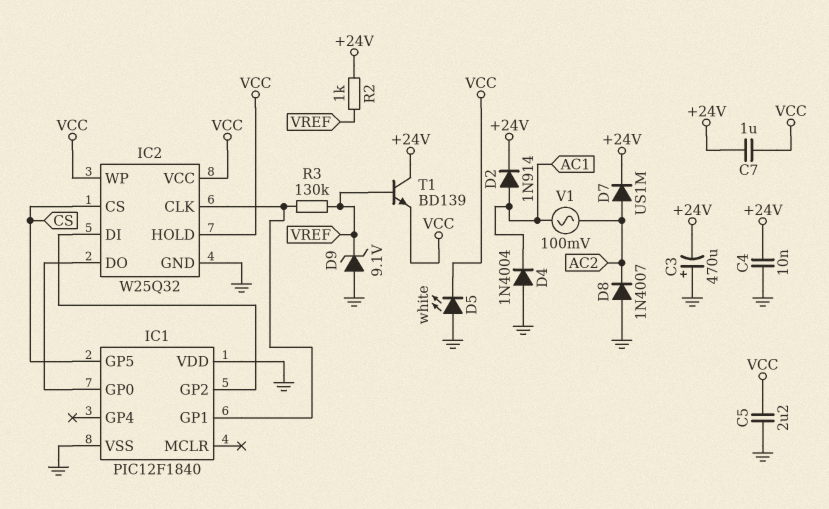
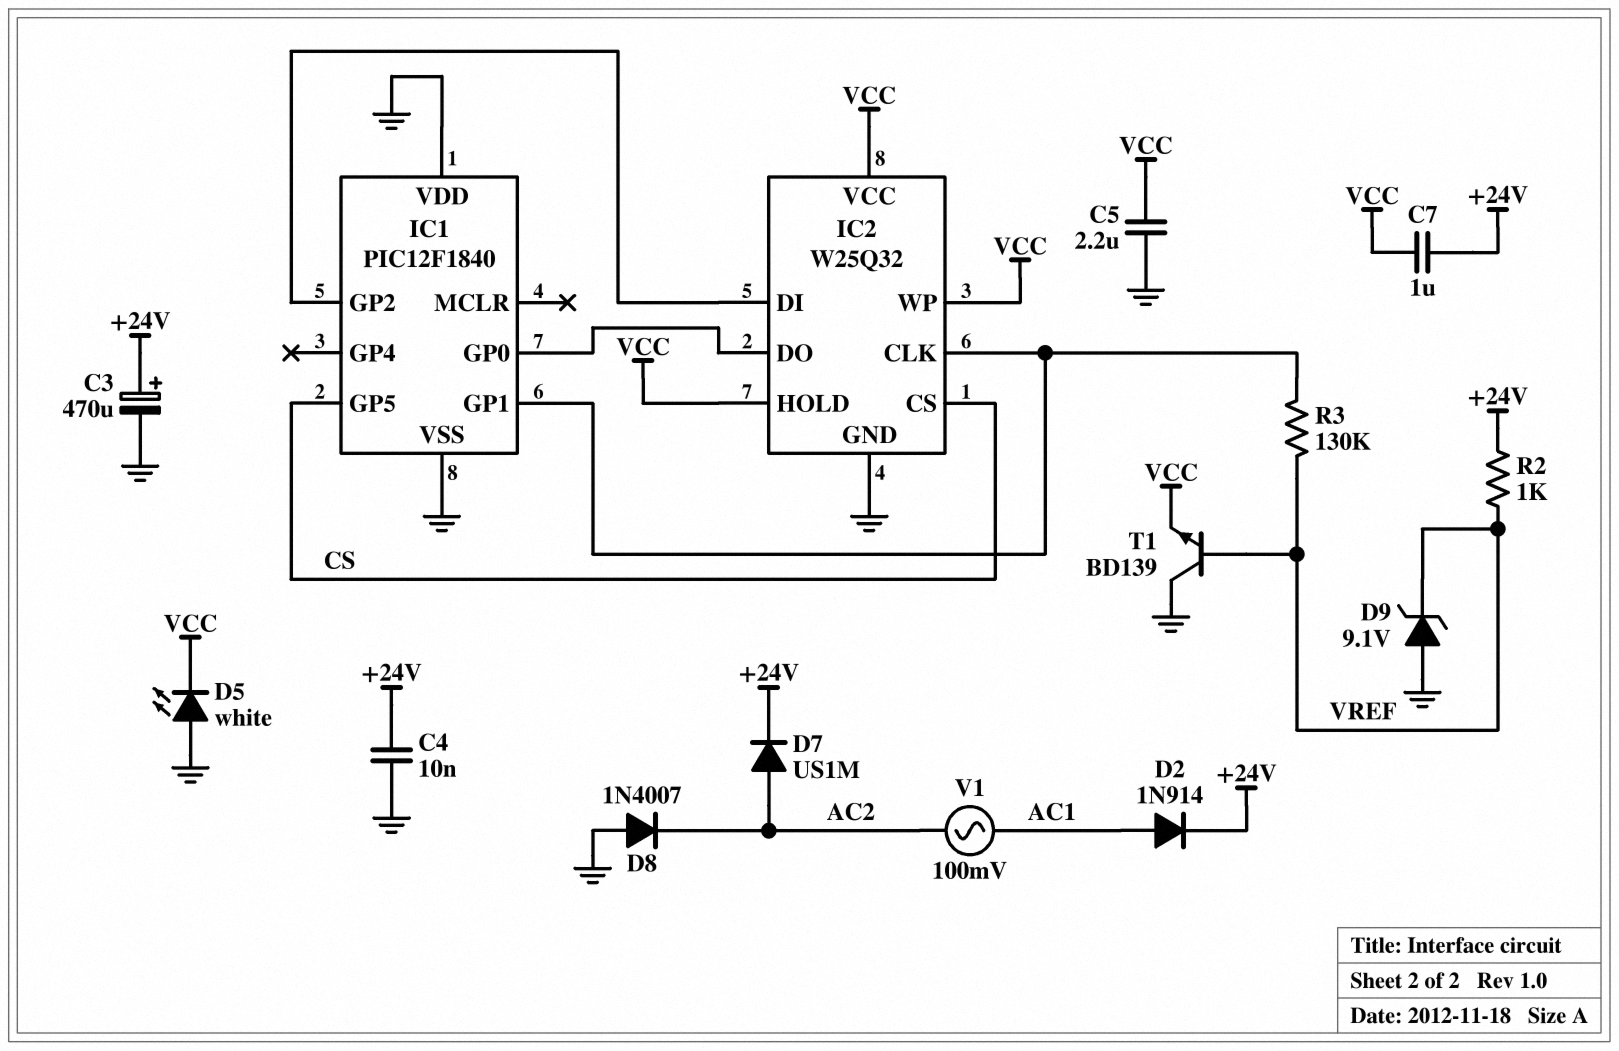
C3: 470uF (plus GND, minus +24V) -> 470uF (plus +24V, minus GND)
D4: diode 1N4004 (A GND, K AC1) -> none
T1: NPN BD139 (B VREF, C +24V, E VCC) -> NPN BD139 (B VREF, C GND, E VCC)

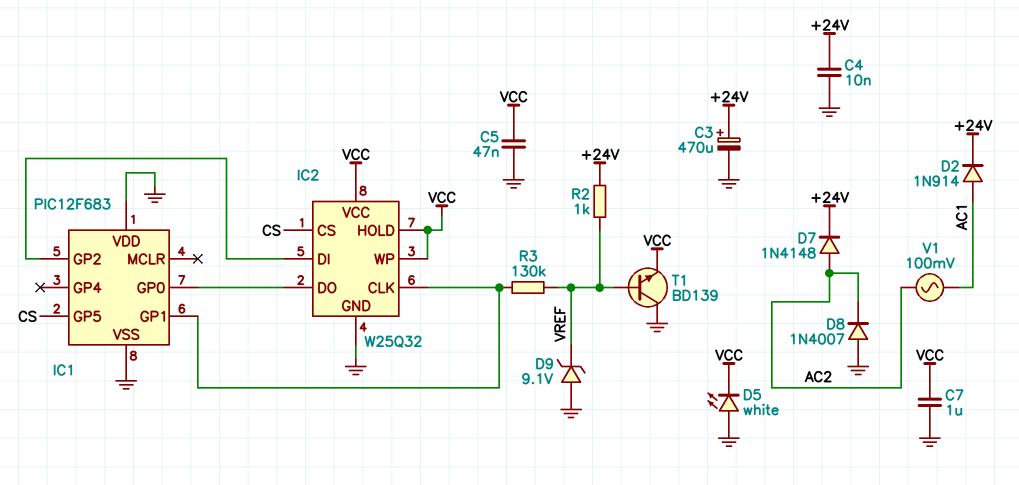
C5: 2.2uF (GND, VCC) -> 47nF (GND, VCC)
C7: 1uF (+24V, VCC) -> 1uF (GND, VCC)
D7: diode US1M (A AC2, K +24V) -> diode 1N4148 (A AC2, K +24V)
IC1: PIC12F1840 -> PIC12F683

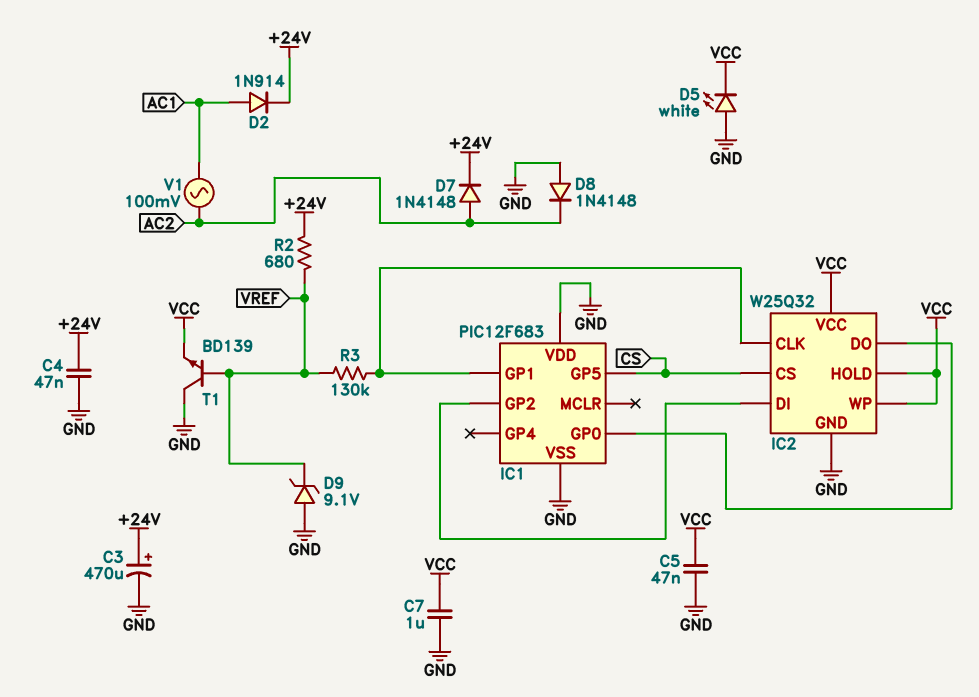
C4: 10nF (+24V, GND) -> 47nF (+24V, GND)
D8: diode 1N4007 (A GND, K AC2) -> diode 1N4148 (A GND, K AC2)
R2: 1k (+24V, VREF) -> 680 (+24V, VREF)

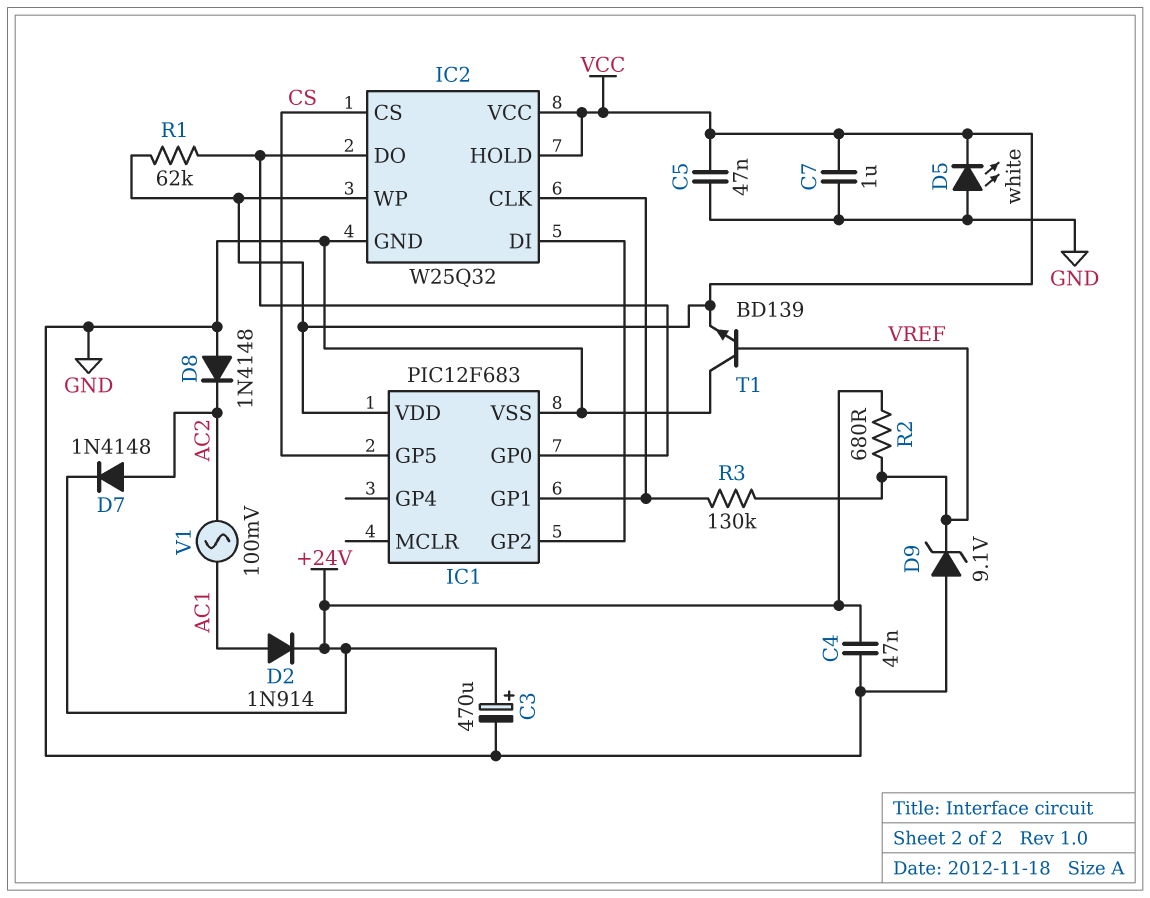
IC1 pin VDD: GND -> VCC
R1: none -> 62k (IC1/GP0, VCC)

